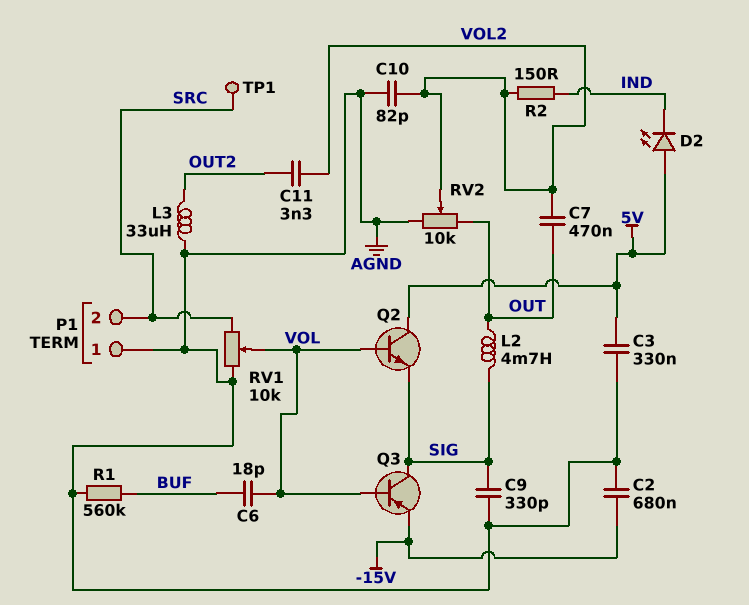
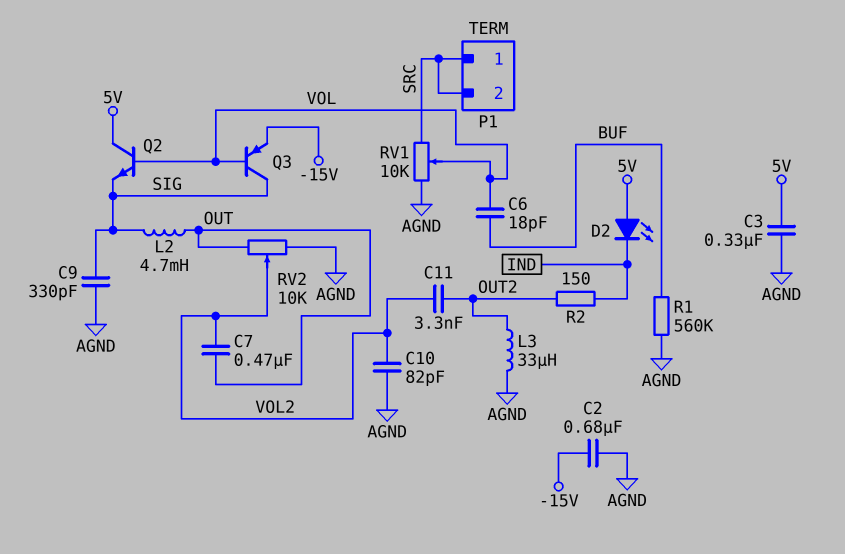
P1 pin 1: AGND -> SRC
R2: 150 (IND, VOL2) -> 150 (IND, OUT2)
TP1: test point (SRC) -> none

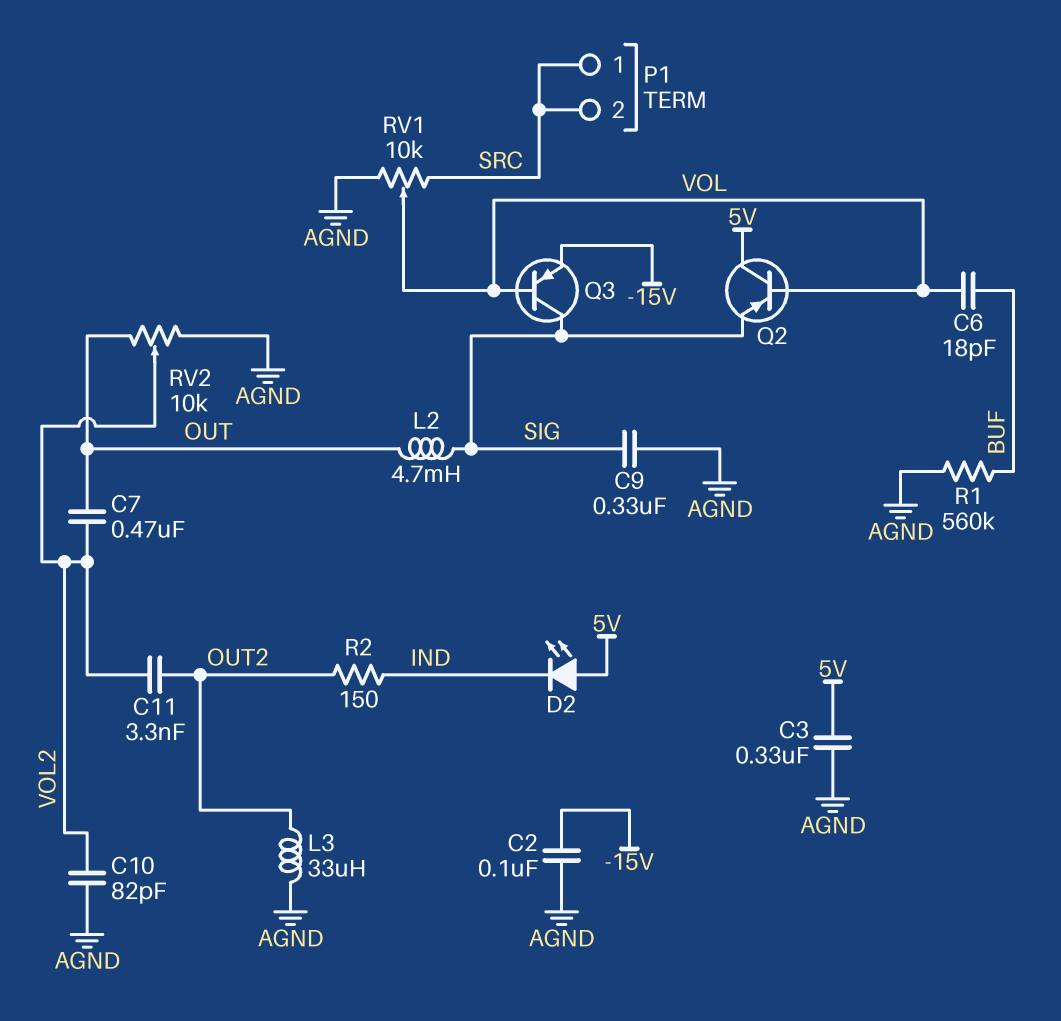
C2: 680nF (-15V, AGND) -> 100nF (-15V, AGND)
C9: 330pF (AGND, SIG) -> 330nF (AGND, SIG)
Q2: NPN (B VOL, C 5V, E SIG) -> PNP (B VOL, C 5V, E SIG)

